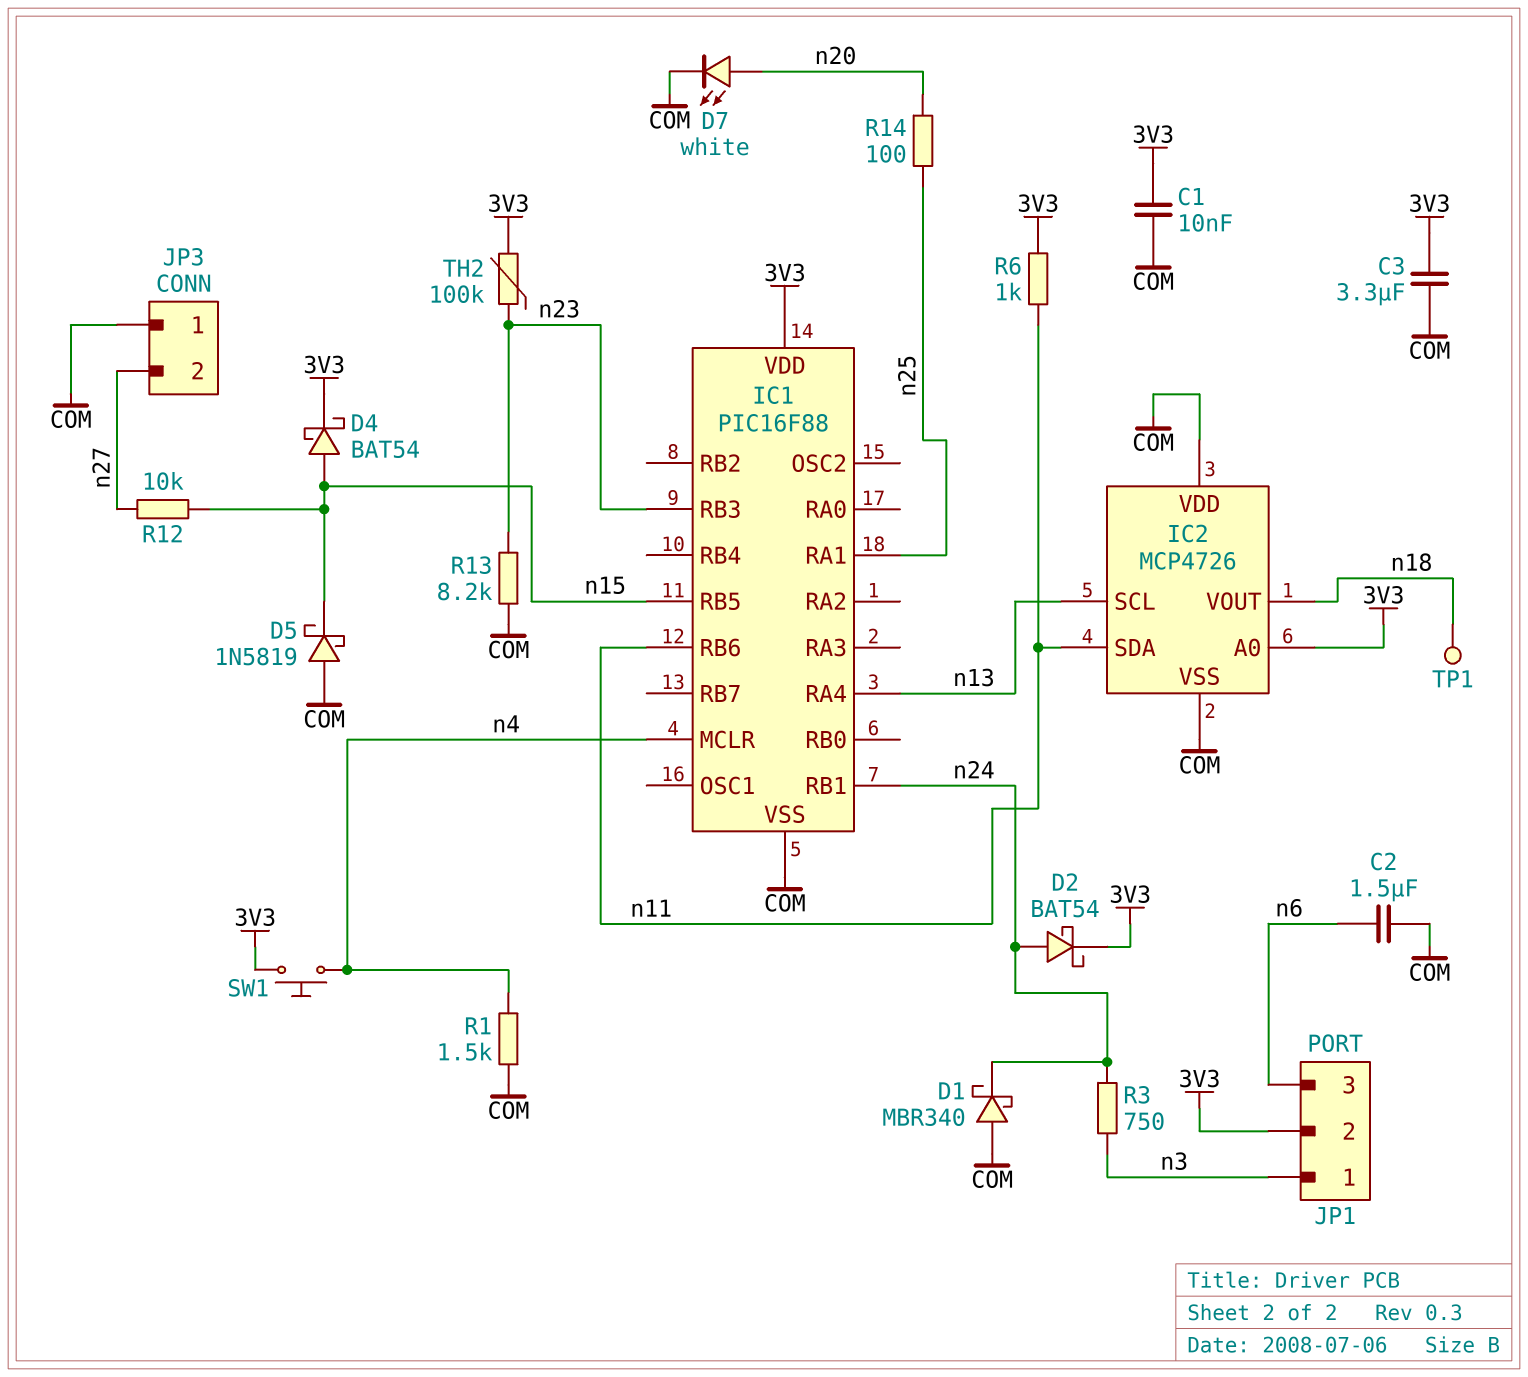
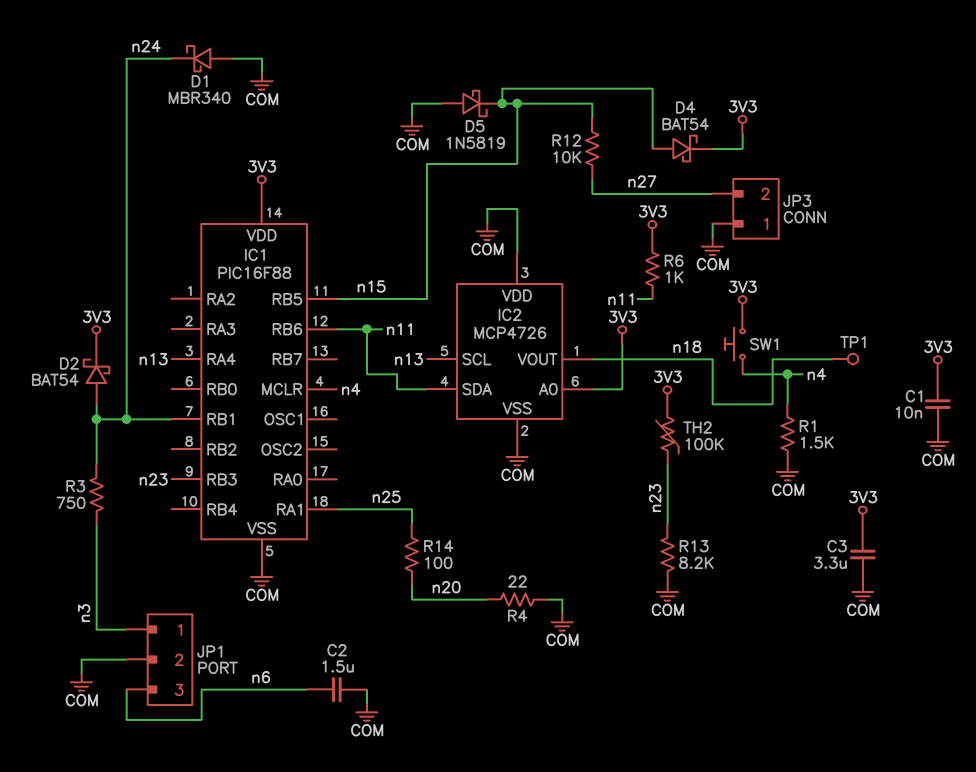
D7: LED white (A n20, K COM) -> none
JP1 pin 2: 3V3 -> COM
R4: none -> 22 (COM, n20)

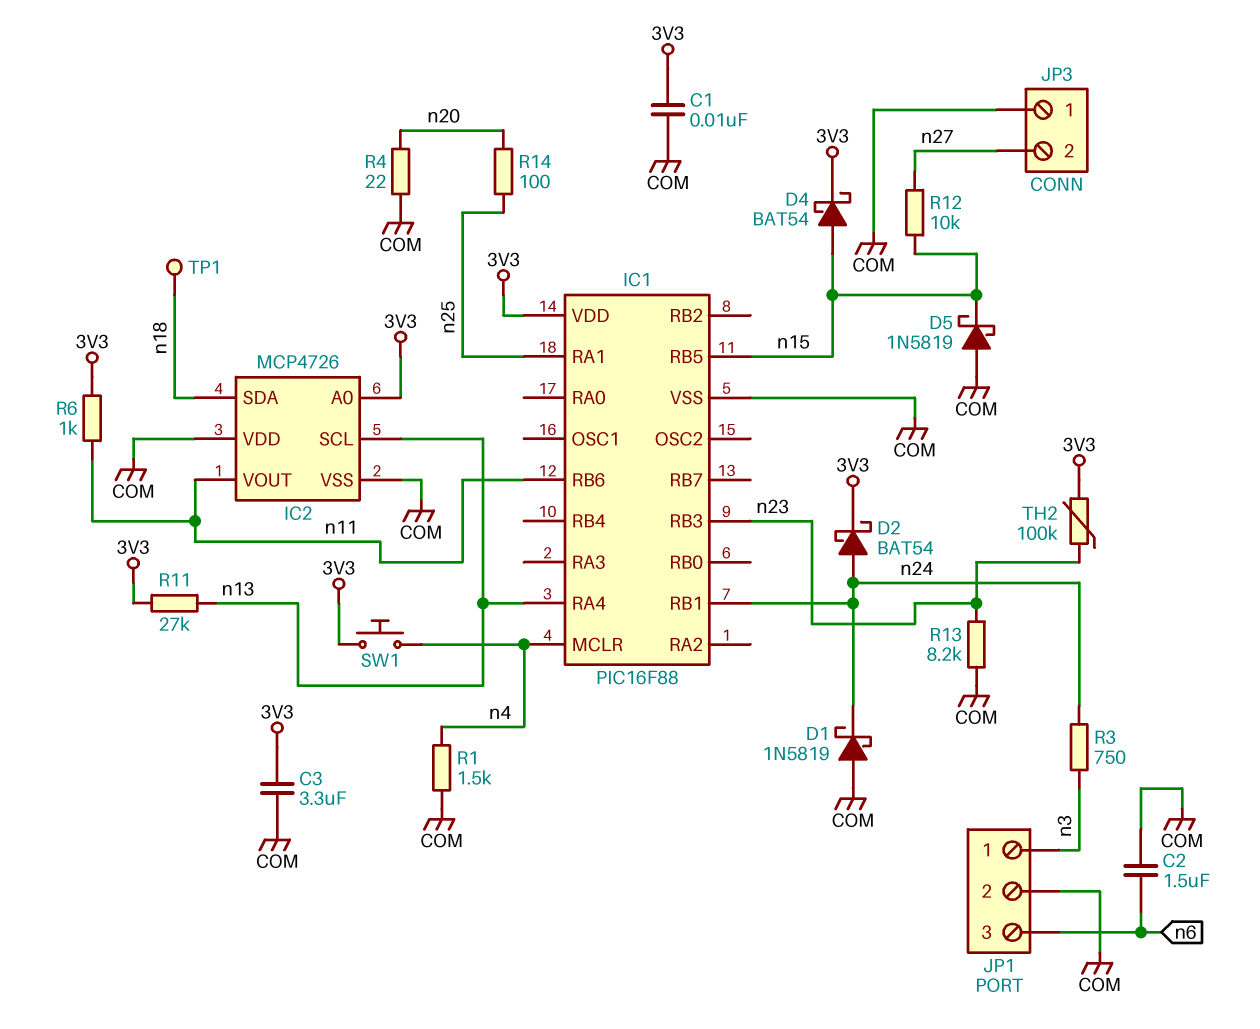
D1: schottky MBR340 (A COM, K n24) -> schottky 1N5819 (A COM, K n24)
IC2 pin SDA: n11 -> n18
IC2 pin VOUT: n18 -> n11
R11: none -> 27k (3V3, n13)

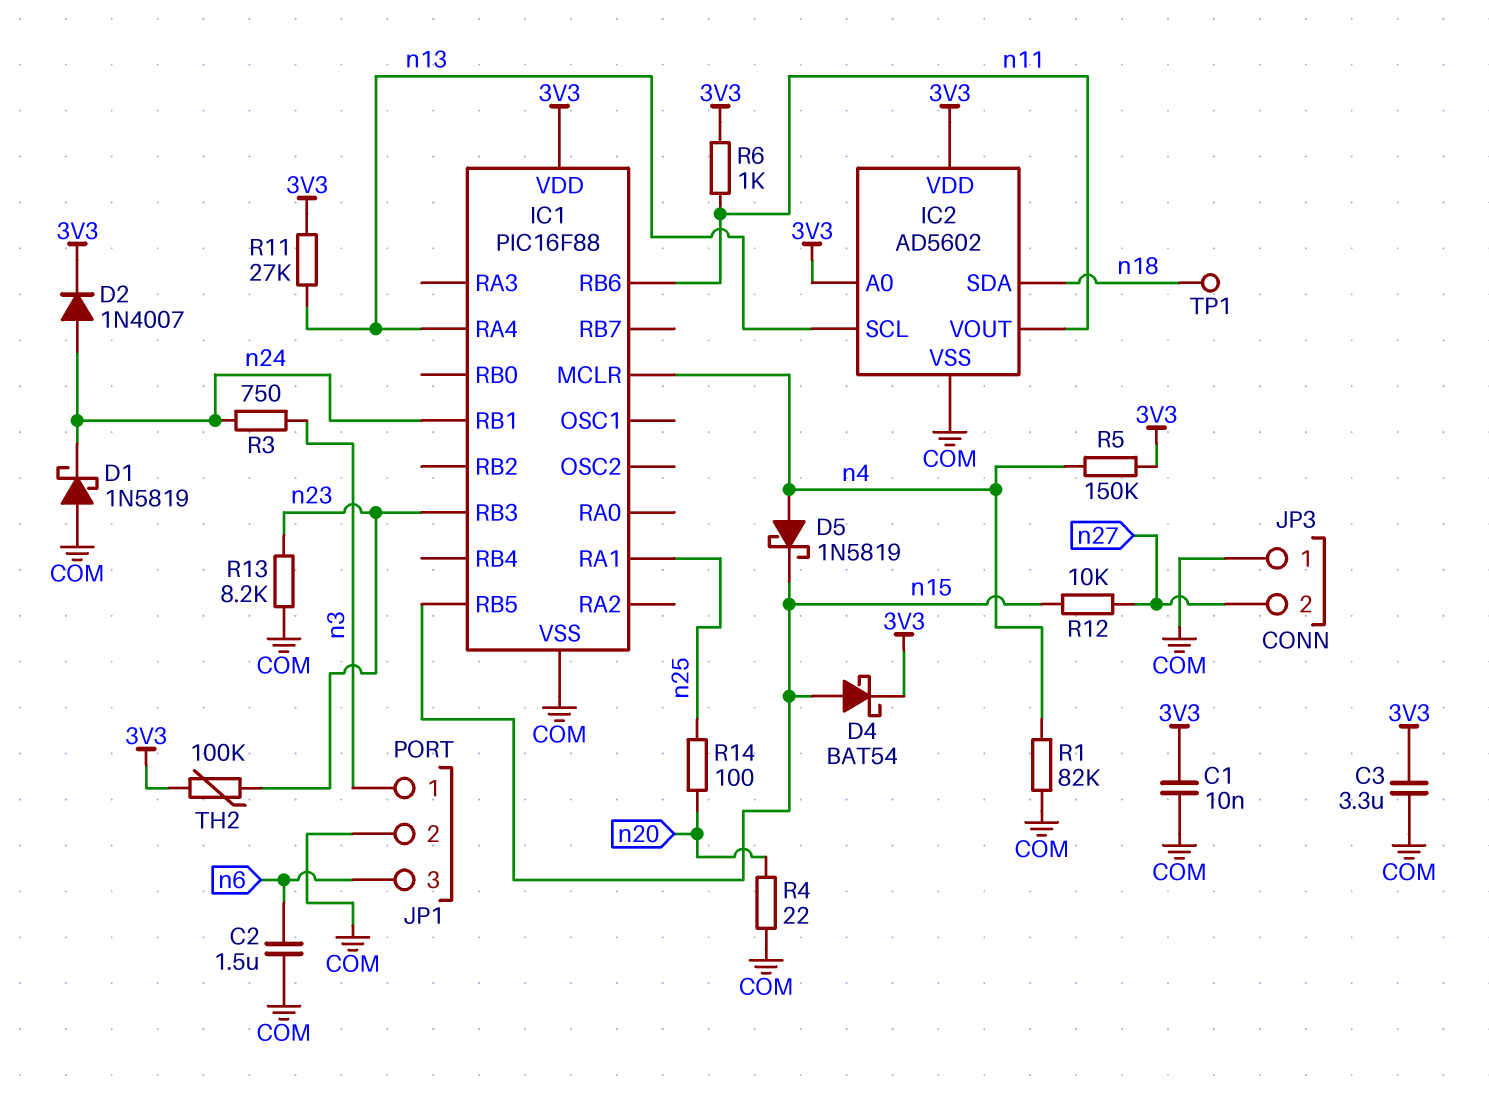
D2: schottky BAT54 (A n24, K 3V3) -> diode 1N4007 (A n24, K 3V3)
D5: schottky 1N5819 (A COM, K n15) -> schottky 1N5819 (A n4, K n15)
IC2: MCP4726 -> AD5602
IC2 pin VDD: COM -> 3V3
R1: 1.5k (COM, n4) -> 82k (COM, n4)
R5: none -> 150k (3V3, n4)
SW1: button (3V3, n4) -> none

